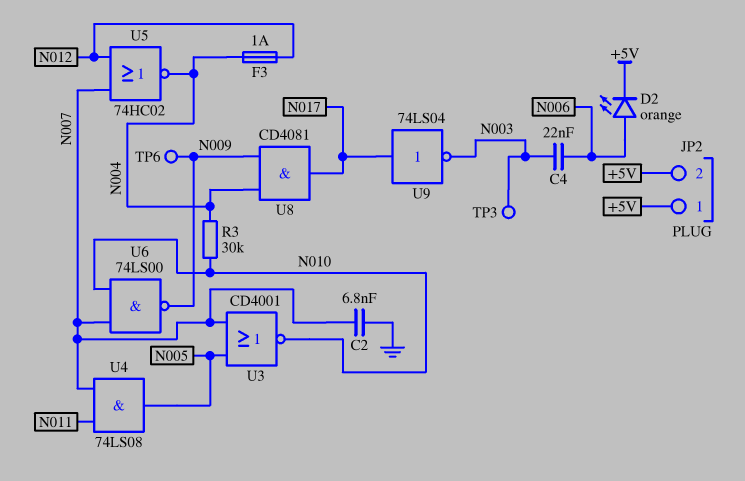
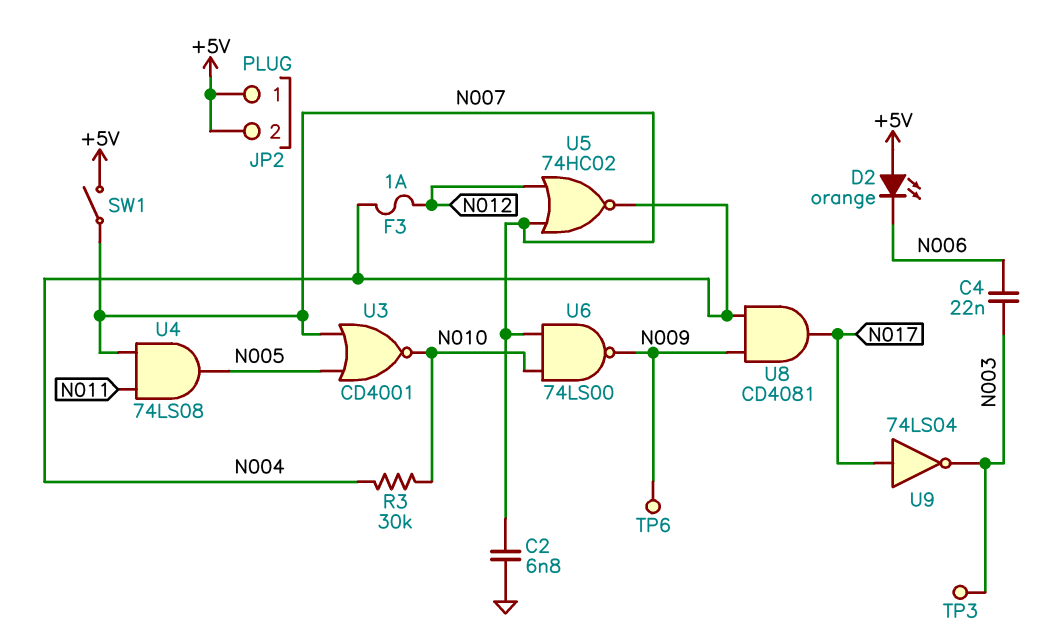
D2: LED orange (A N006, K +5V) -> LED orange (A +5V, K N006)
SW1: none -> switch (+5V, N007)

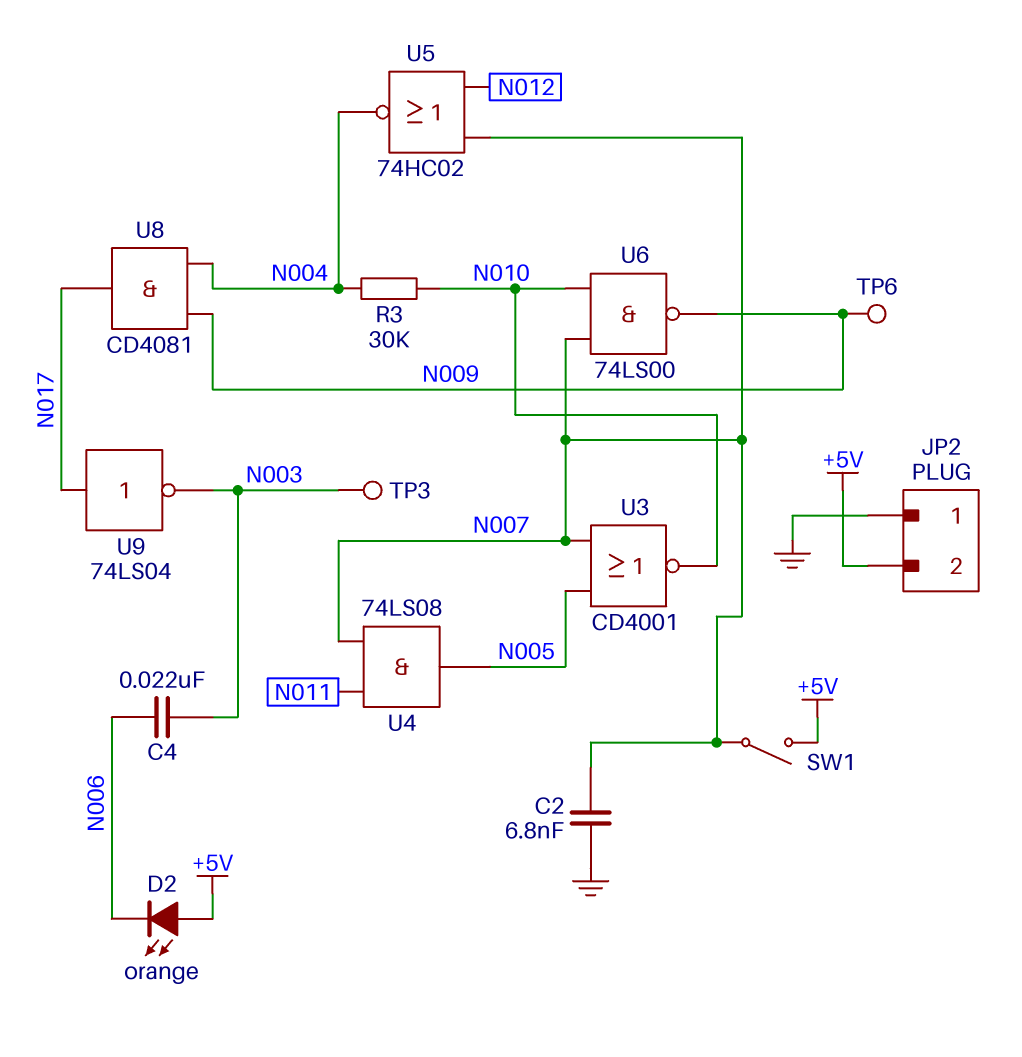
F3: 1A (N004, N012) -> none
JP2 pin 1: +5V -> GND

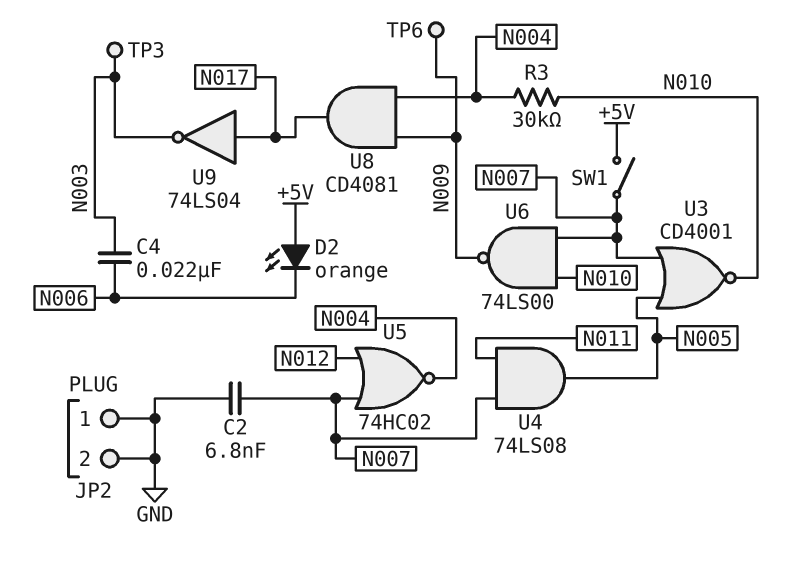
JP2 pin 2: +5V -> GND

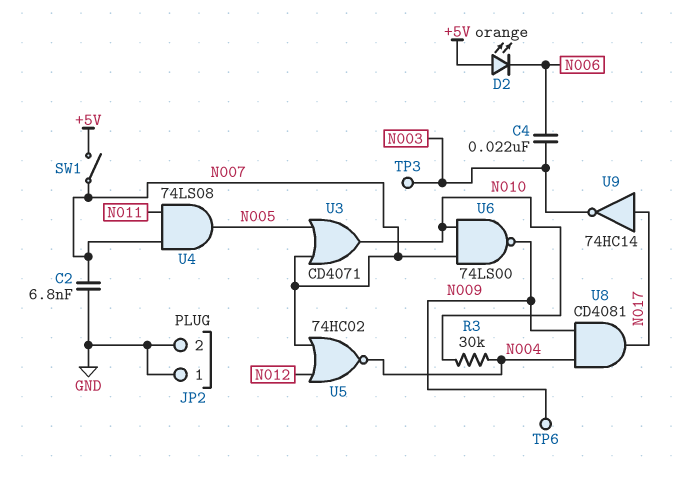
U3: NOR CD4001 (in N005, in N007, out N010) -> OR CD4071 (in N005, in N007, out N010)
U9: NOT 74LS04 (in N017, out N003) -> NOT 74HC14 (in N017, out N003)

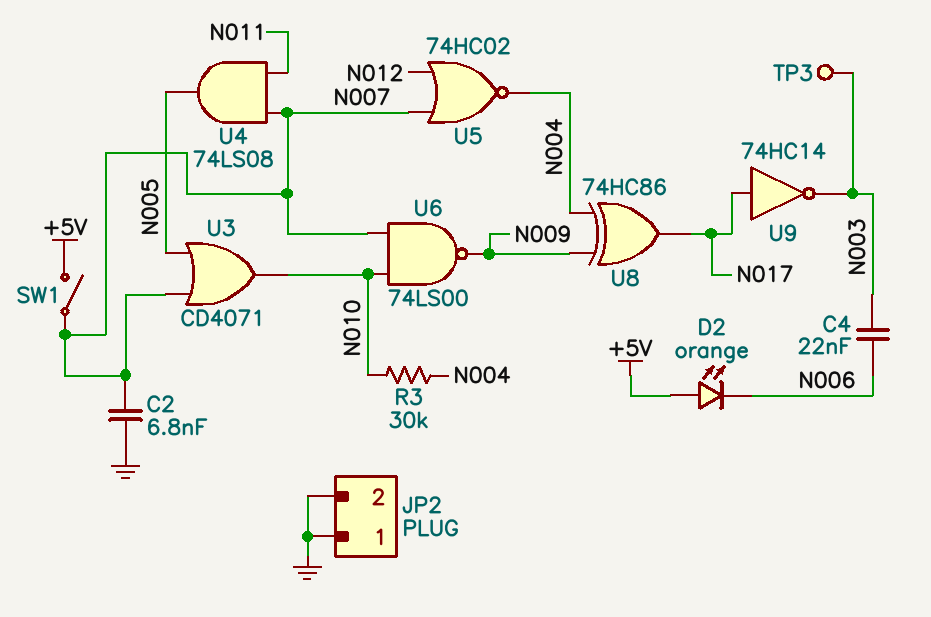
TP6: test point (N009) -> none
U8: AND CD4081 (in N004, in N009, out N017) -> XOR 74HC86 (in N004, in N009, out N017)

